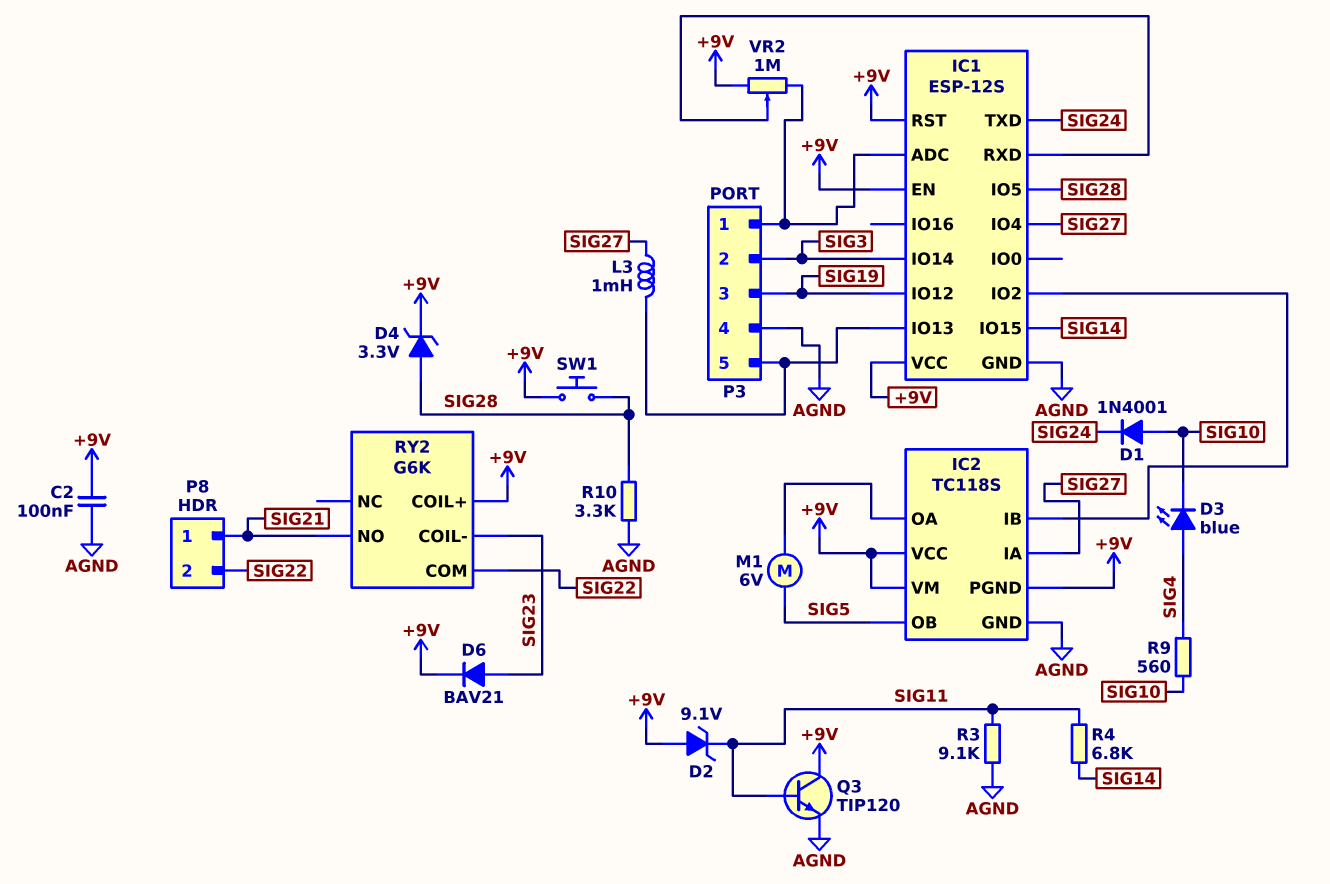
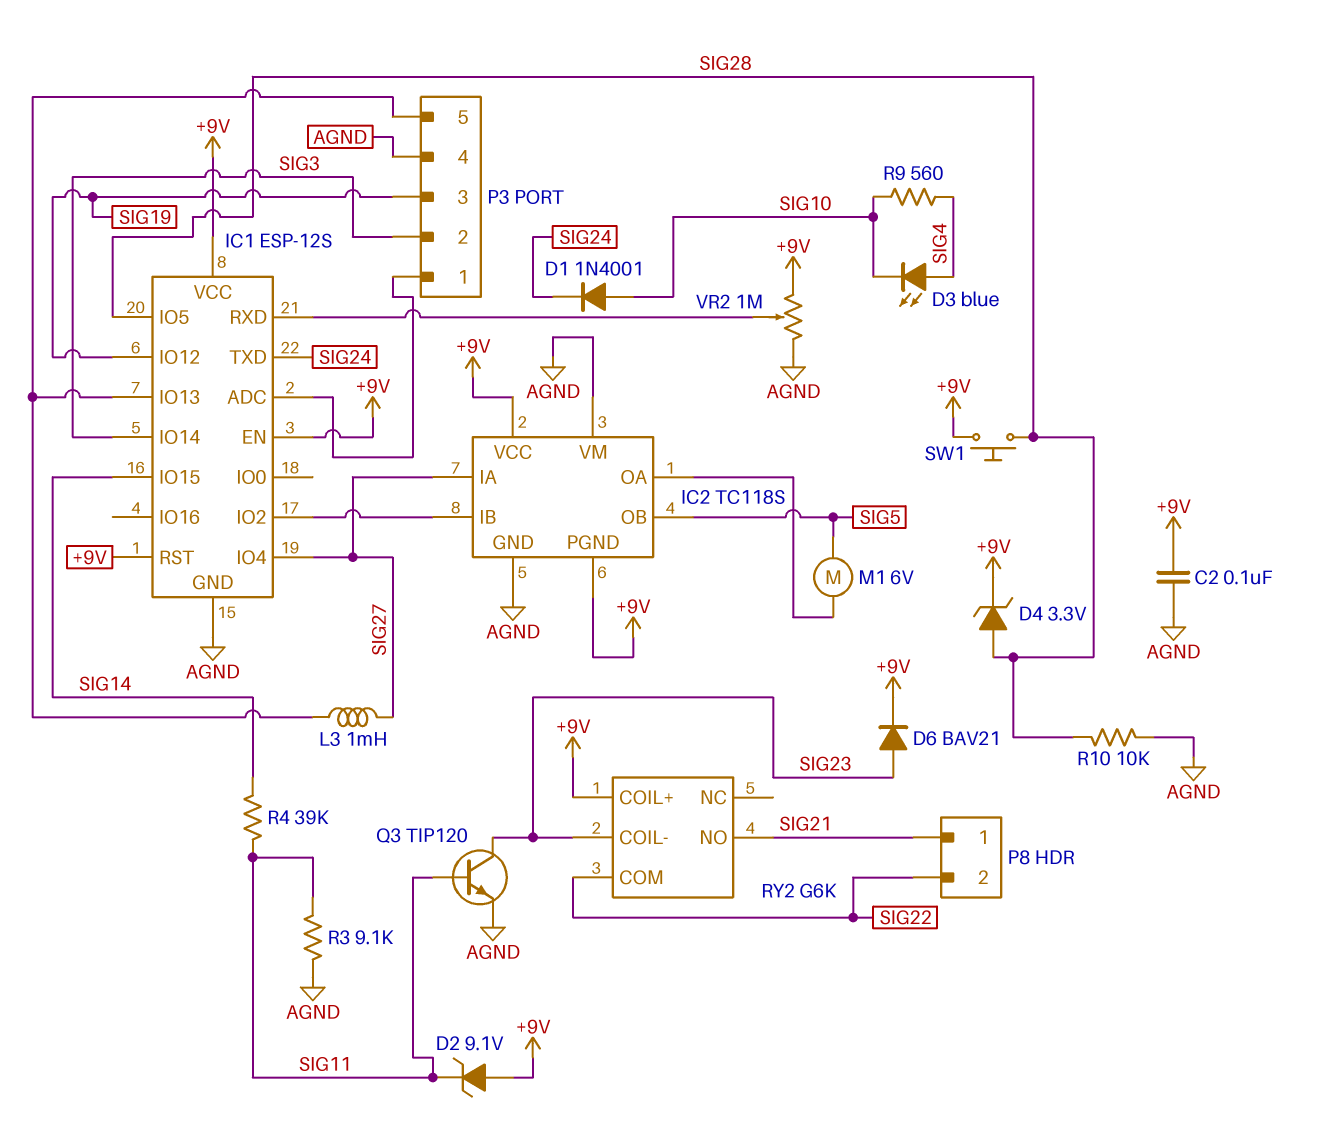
IC2 pin VM: +9V -> AGND
Q3: NPN TIP120 (B SIG11, C +9V, E AGND) -> NPN TIP120 (B SIG11, C SIG23, E AGND)
R4: 6.8k (SIG11, SIG14) -> 39k (SIG11, SIG14)
R10: 3.3k (AGND, SIG28) -> 10k (AGND, SIG28)
VR2: 1M (+9V, IC1/ADC, wiper IC1/RXD) -> 1M (+9V, AGND, wiper IC1/RXD)

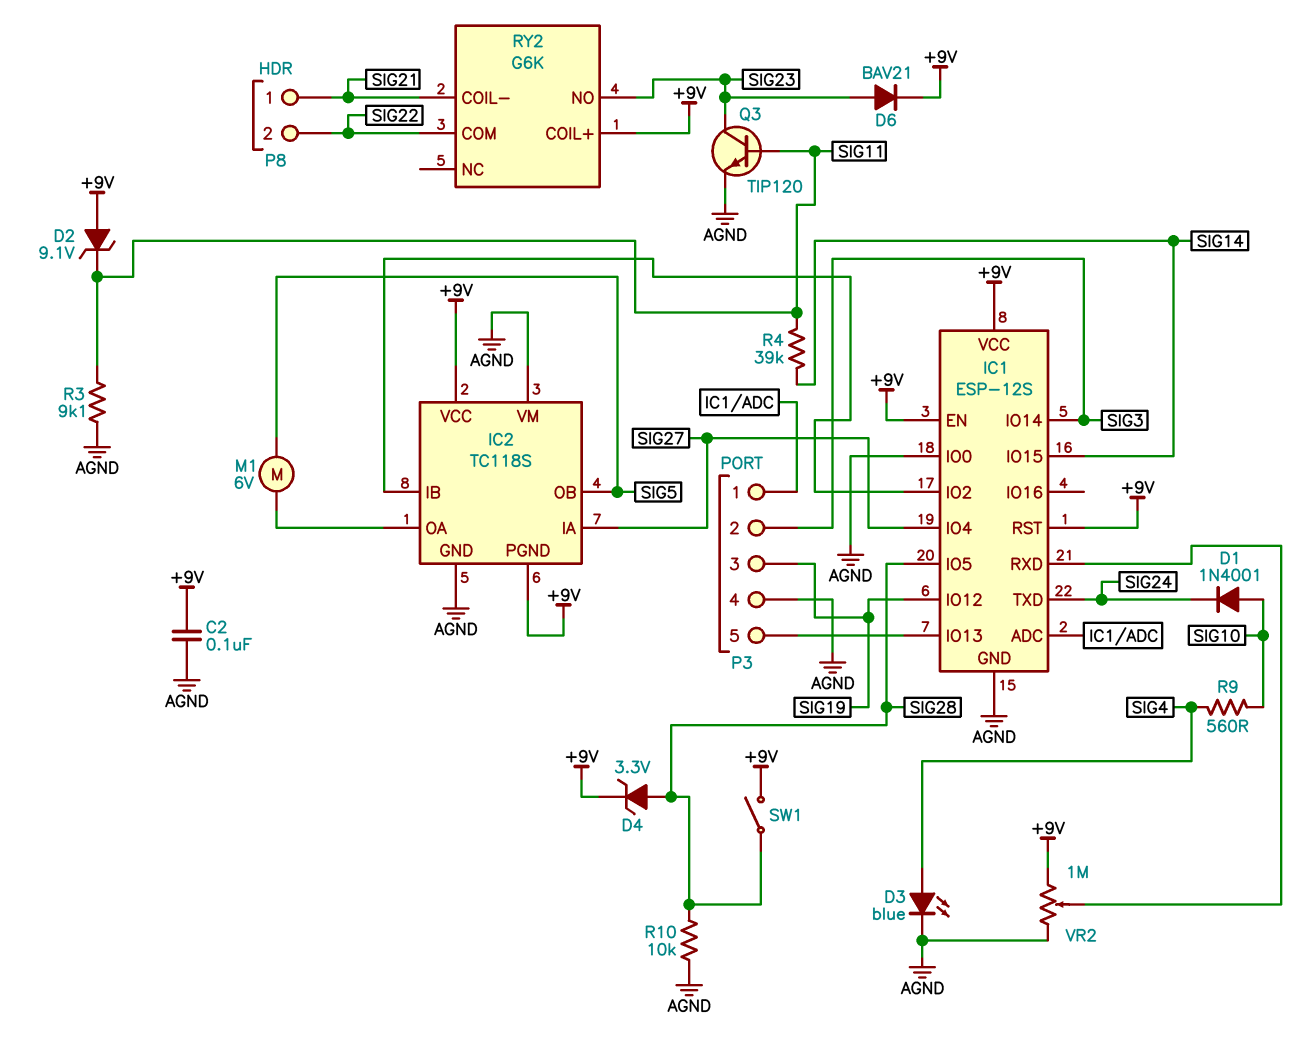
D3: LED blue (A SIG4, K SIG10) -> LED blue (A SIG4, K AGND)
IC1 pin IO0: none -> AGND
L3: 1mH (IC1/IO13, SIG27) -> none
RY2 pin COIL-: SIG23 -> SIG21
RY2 pin NO: SIG21 -> SIG23
SW1: button (+9V, SIG28) -> switch (+9V, SIG28)

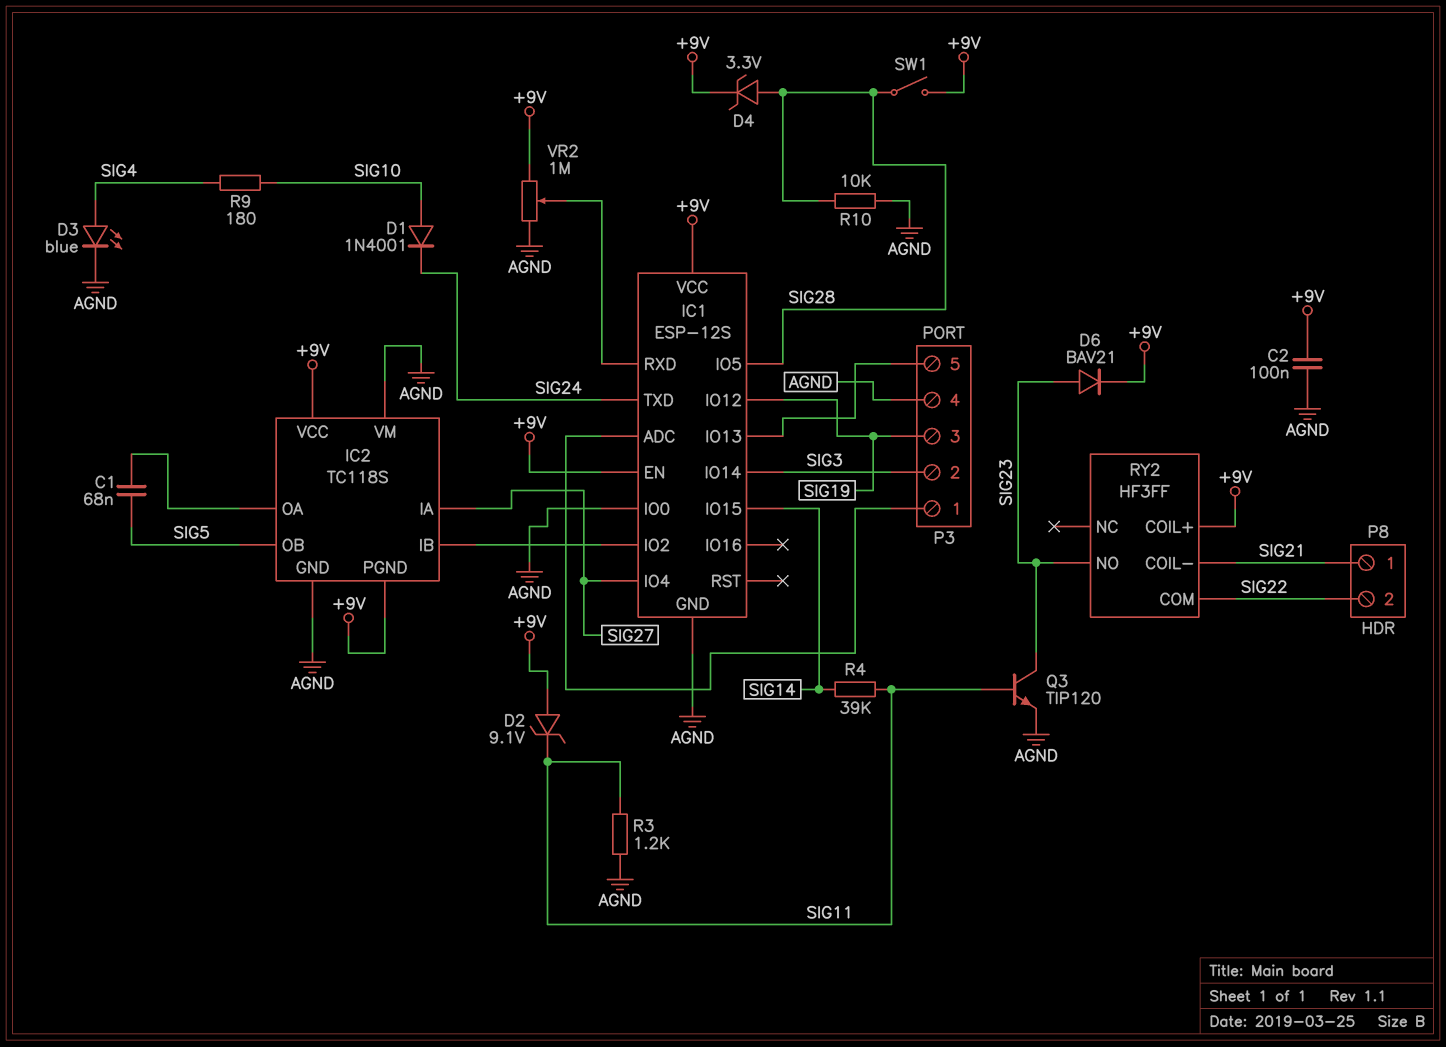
C1: none -> 68nF (IC2/OA, SIG5)
IC1 pin RST: +9V -> none
M1: motor 6V (IC2/OA, SIG5) -> none
R3: 9.1k (AGND, SIG11) -> 1.2k (AGND, SIG11)
R9: 560 (SIG4, SIG10) -> 180 (SIG4, SIG10)
RY2: G6K -> HF3FF

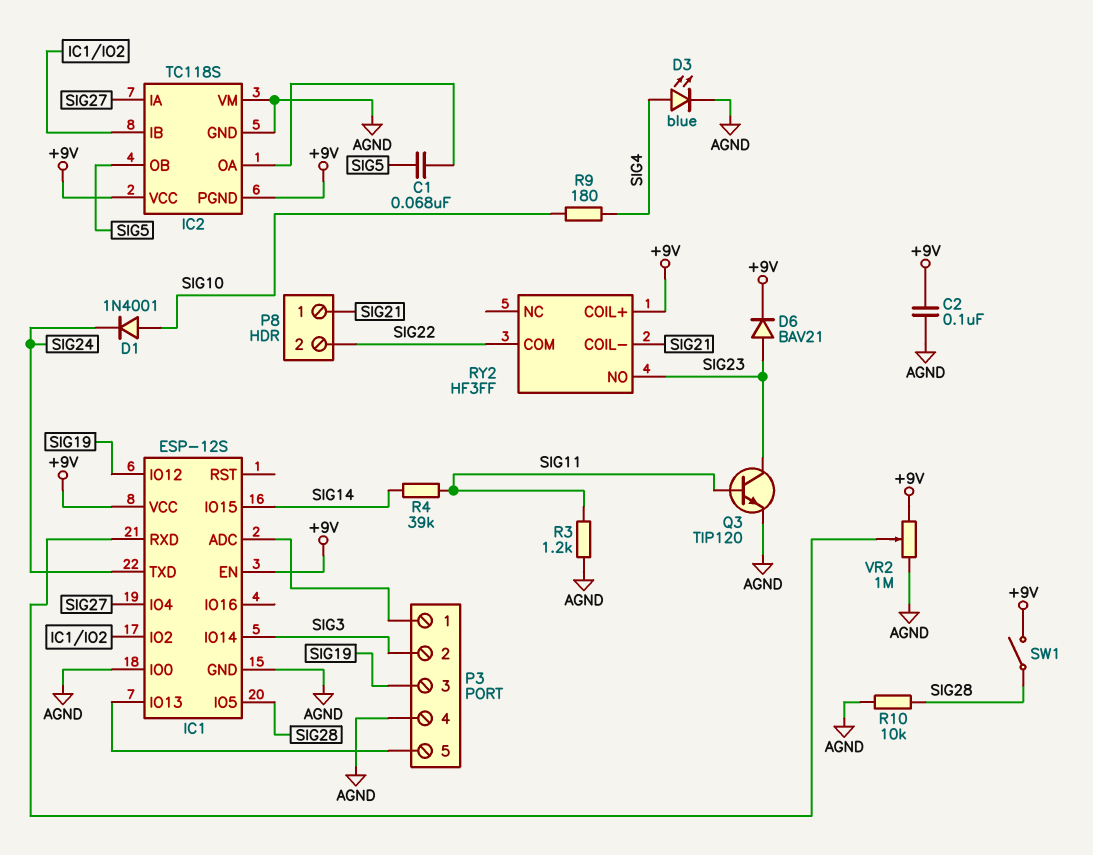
D2: zener 9.1V (A +9V, K SIG11) -> none
D4: zener 3.3V (A SIG28, K +9V) -> none

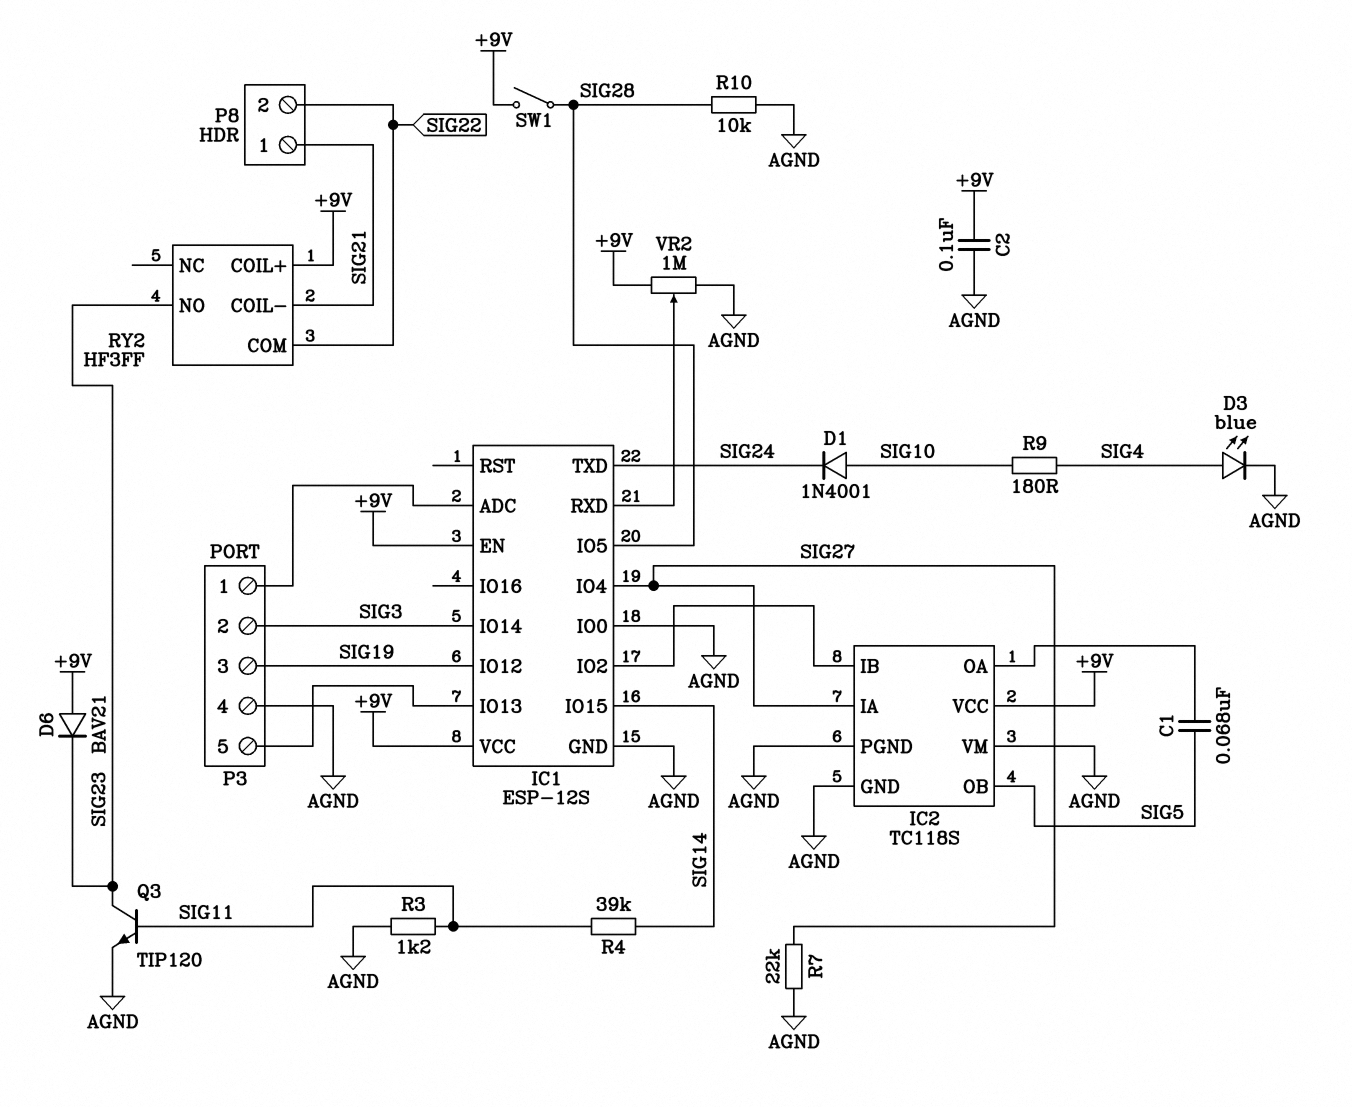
D6: diode BAV21 (A SIG23, K +9V) -> diode BAV21 (A +9V, K SIG23)
IC2 pin PGND: +9V -> AGND
R7: none -> 22k (AGND, SIG27)

